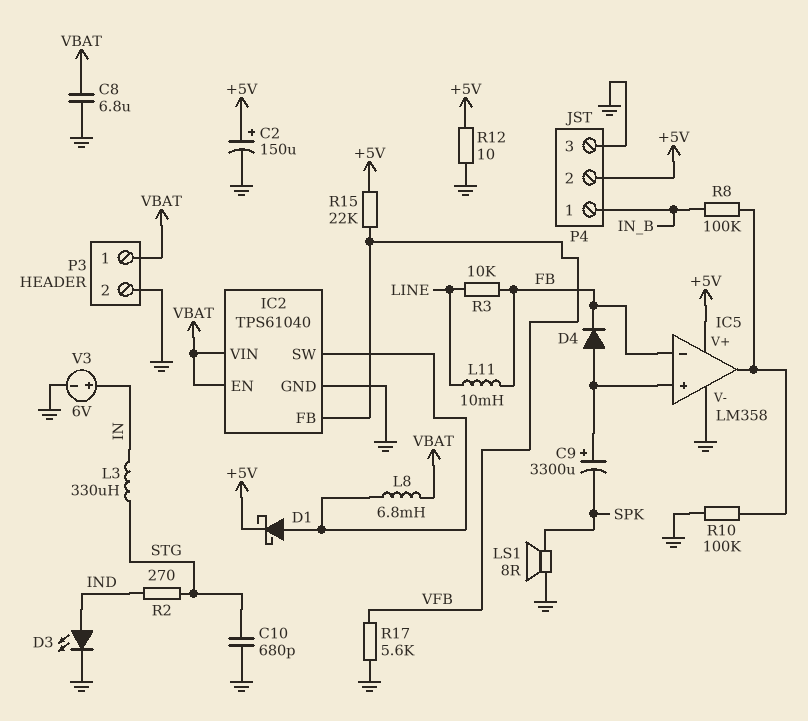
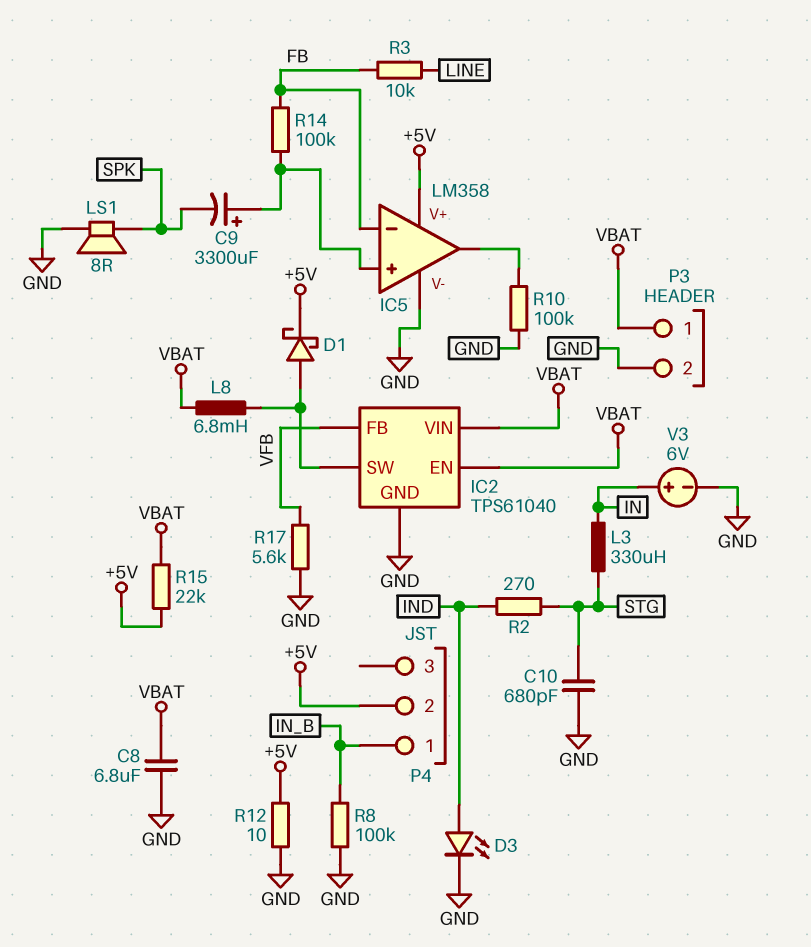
C2: 150uF (plus +5V, minus GND) -> none
D4: diode (A IC5/in+, K FB) -> none
L11: 10mH (FB, LINE) -> none
P4 pin 3: GND -> none
R8: 100k (IC5/out, IN_B) -> 100k (GND, IN_B)
R14: none -> 100k (FB, IC5/in+)
R15: 22k (+5V, VFB) -> 22k (+5V, VBAT)

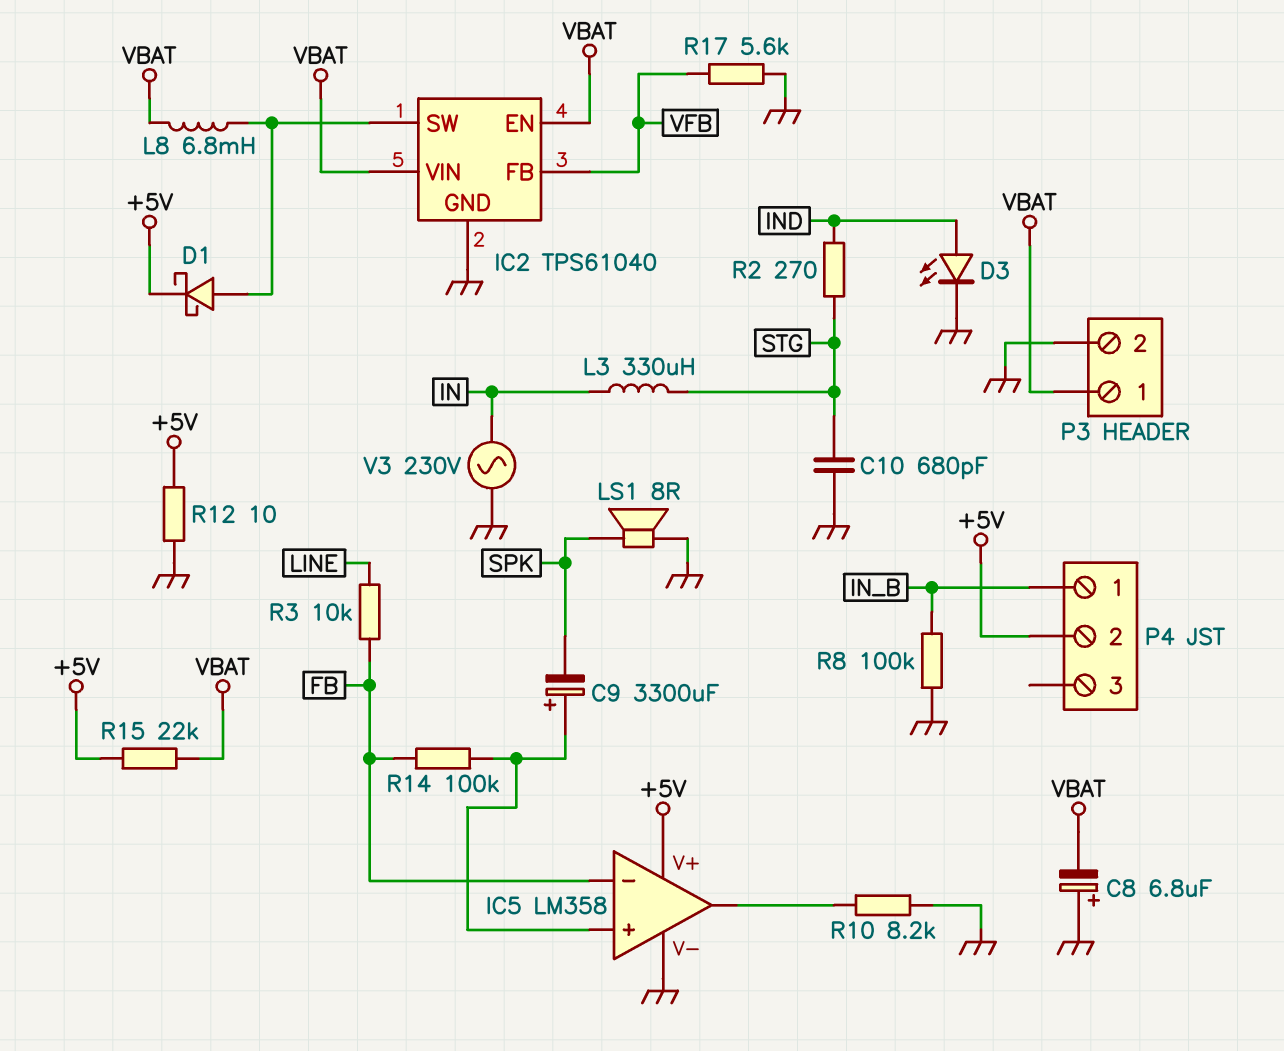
C8: 6.8uF (GND, VBAT) -> 6.8uF (plus GND, minus VBAT)
R10: 100k (GND, IC5/out) -> 8.2k (GND, IC5/out)
V3: 6V (plus IN, minus GND) -> AC 230V (GND, IN)

